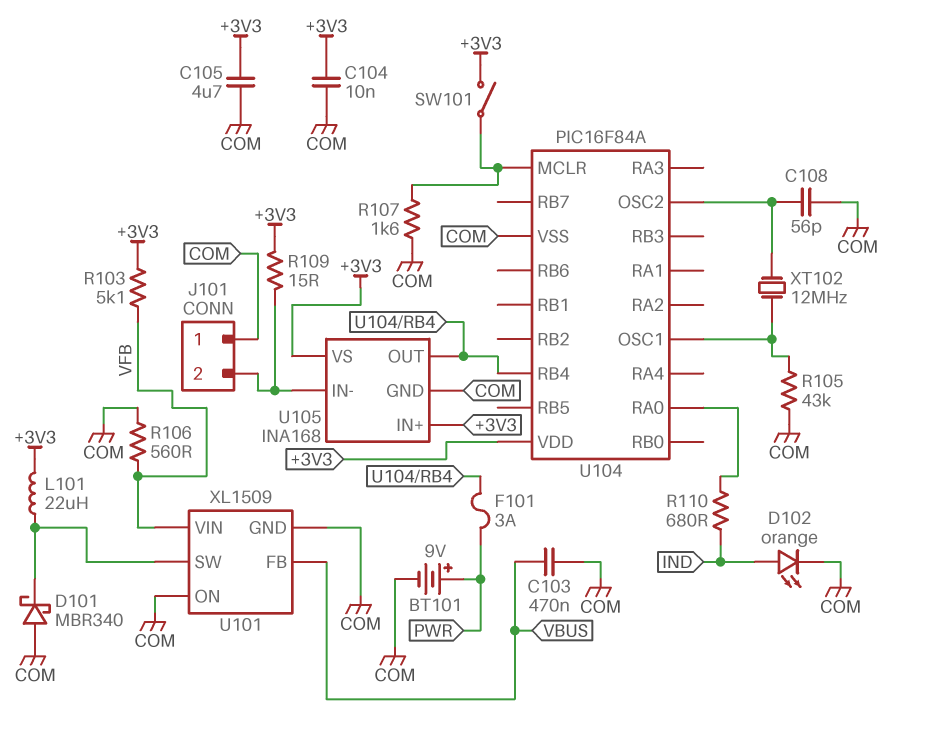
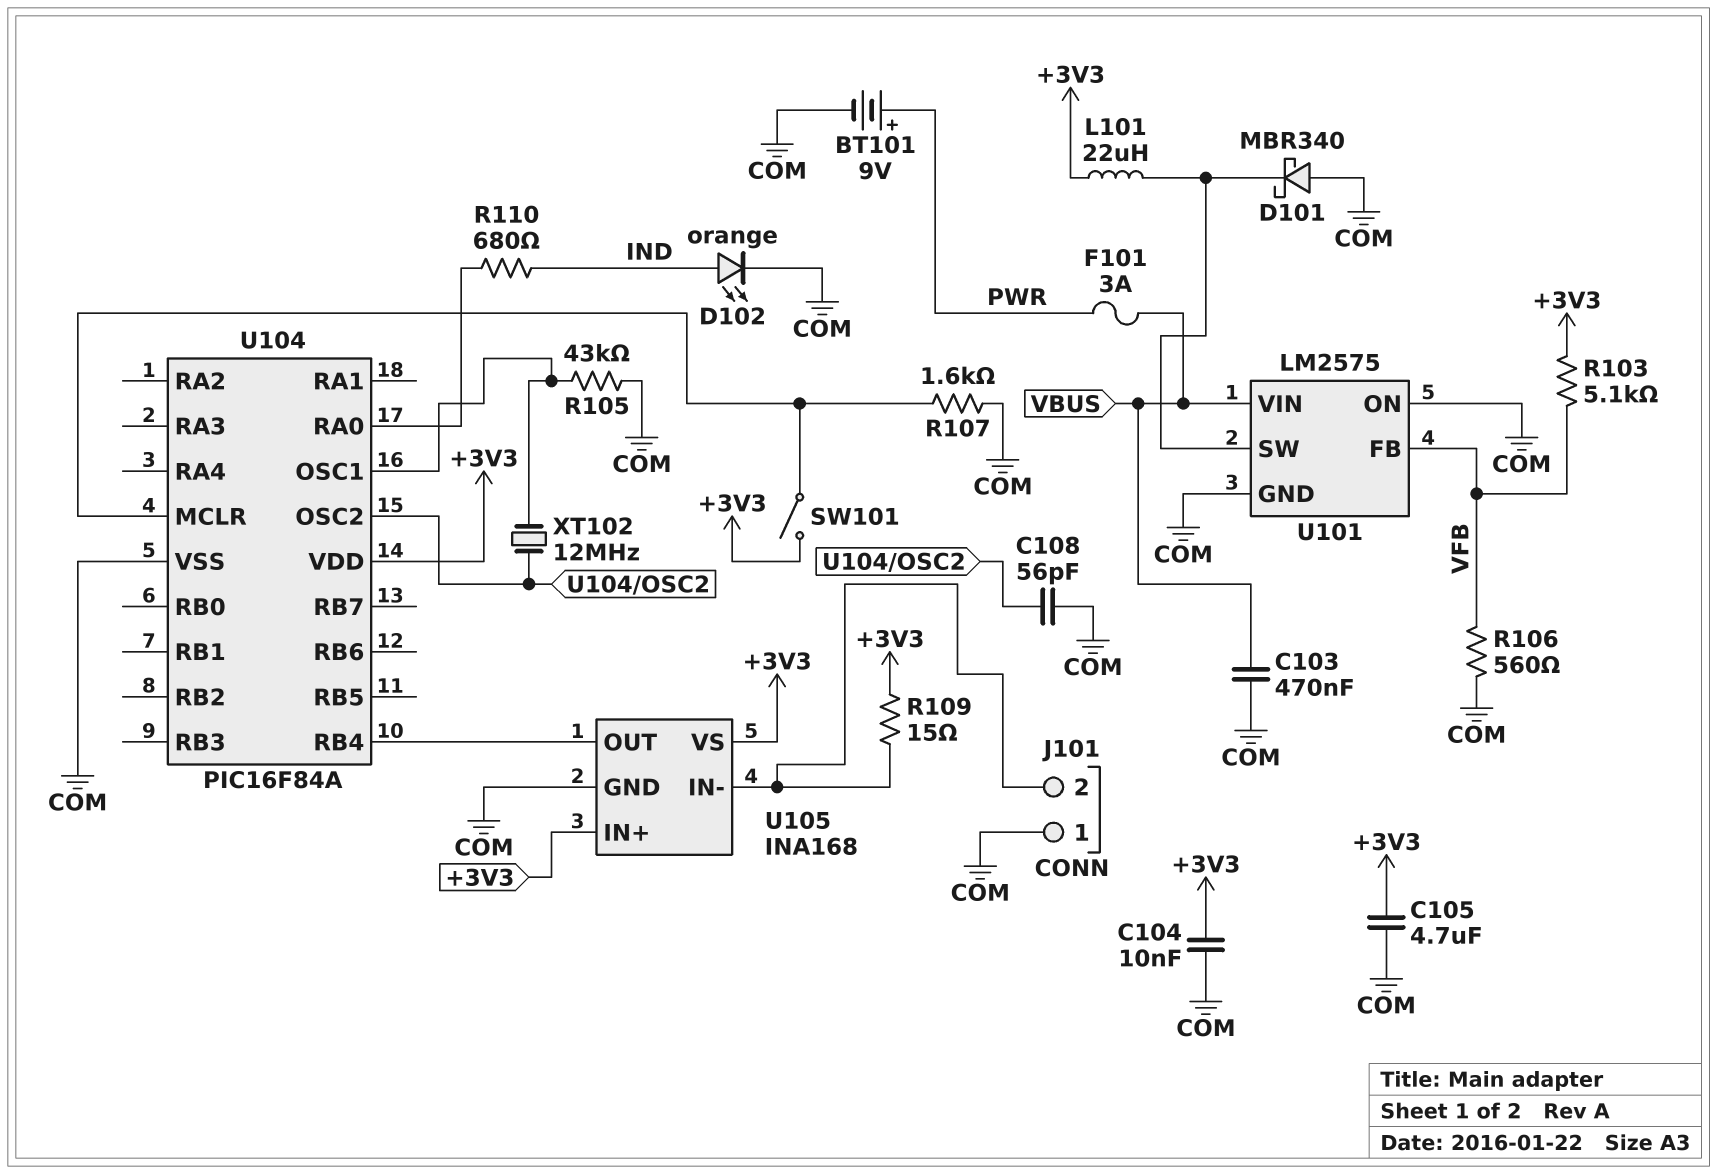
F101: 3A (PWR, U104/RB4) -> 3A (PWR, VBUS)
U101: XL1509 -> LM2575
U101 pin FB: VBUS -> VFB
U101 pin VIN: VFB -> VBUS

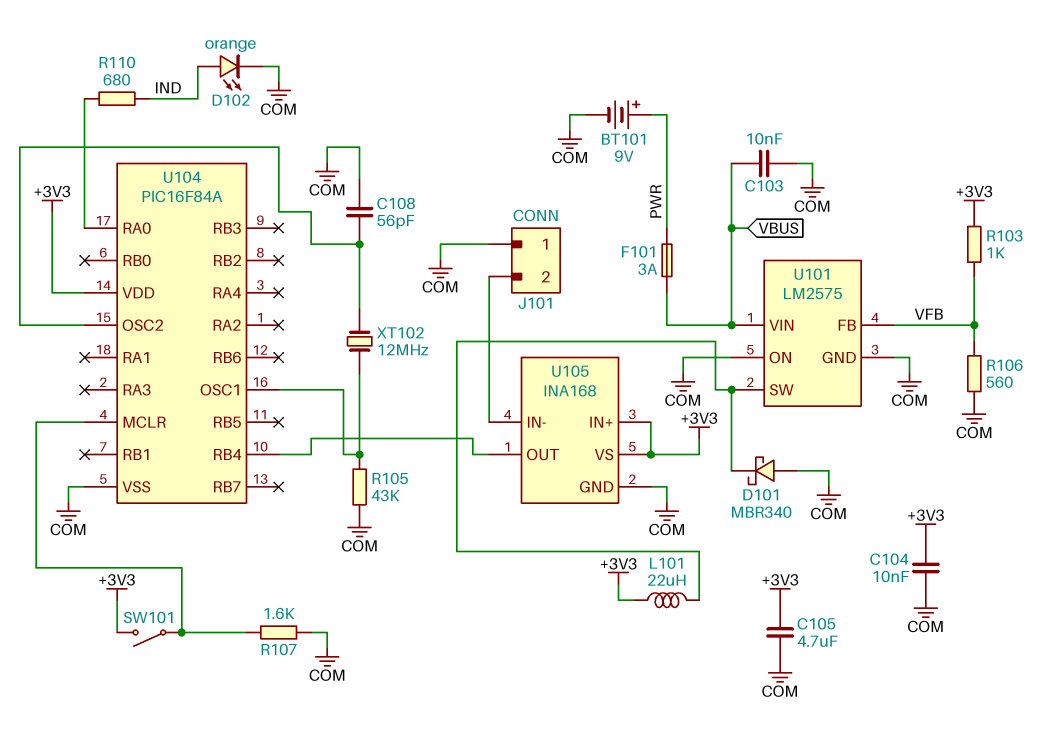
C103: 470nF (COM, VBUS) -> 10nF (COM, VBUS)
R103: 5.1k (+3V3, VFB) -> 1k (+3V3, VFB)
R109: 15 (+3V3, J101/2) -> none

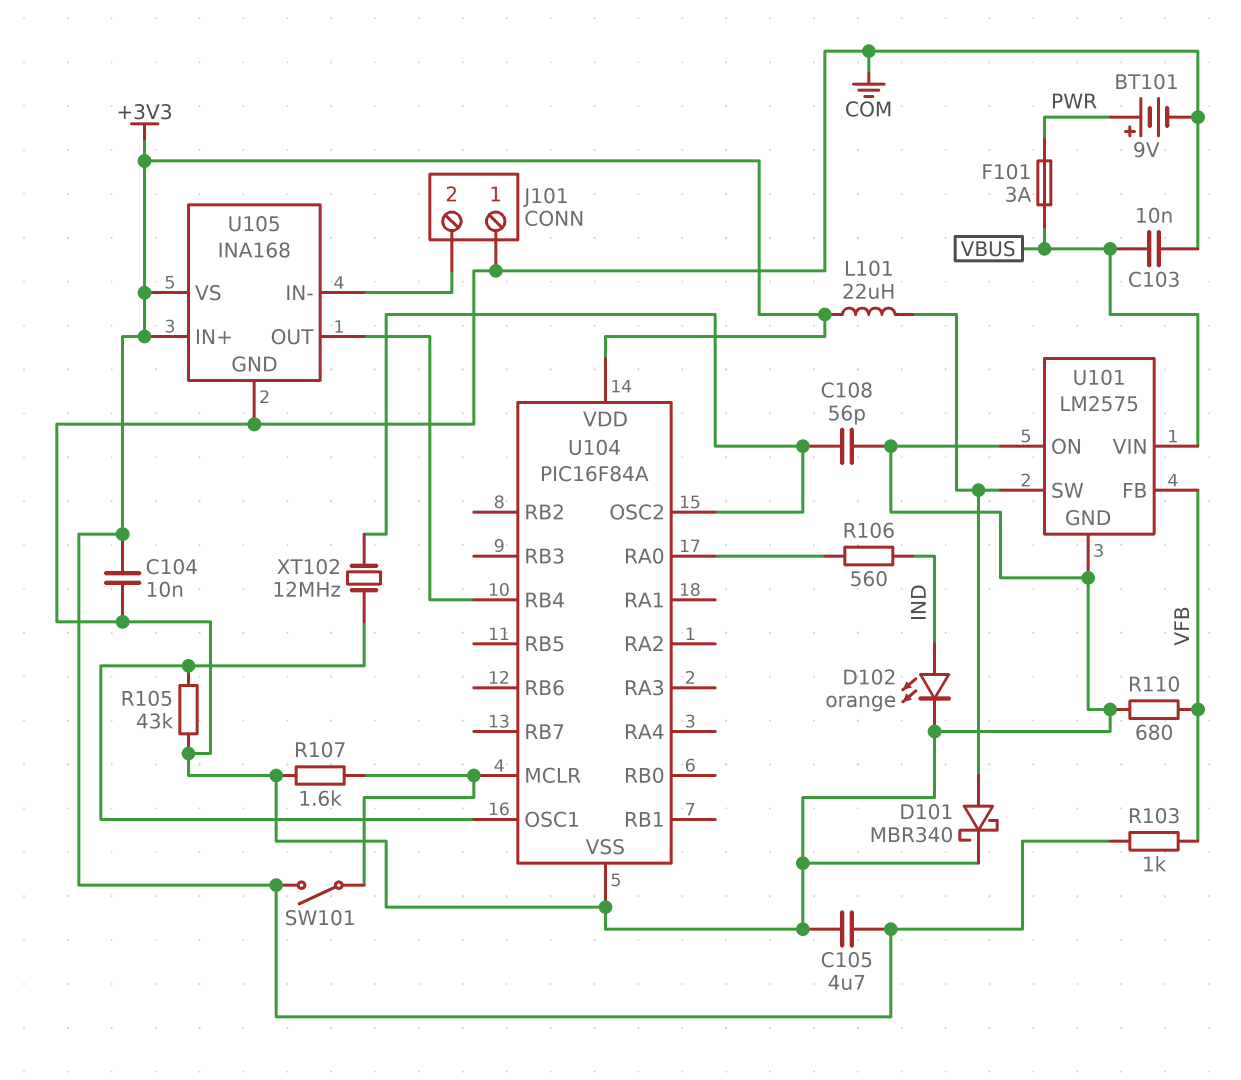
D101: schottky MBR340 (A COM, K U101/SW) -> schottky MBR340 (A U101/SW, K COM)
R106: 560 (COM, VFB) -> 560 (IND, U104/RA0)
R110: 680 (IND, U104/RA0) -> 680 (COM, VFB)

